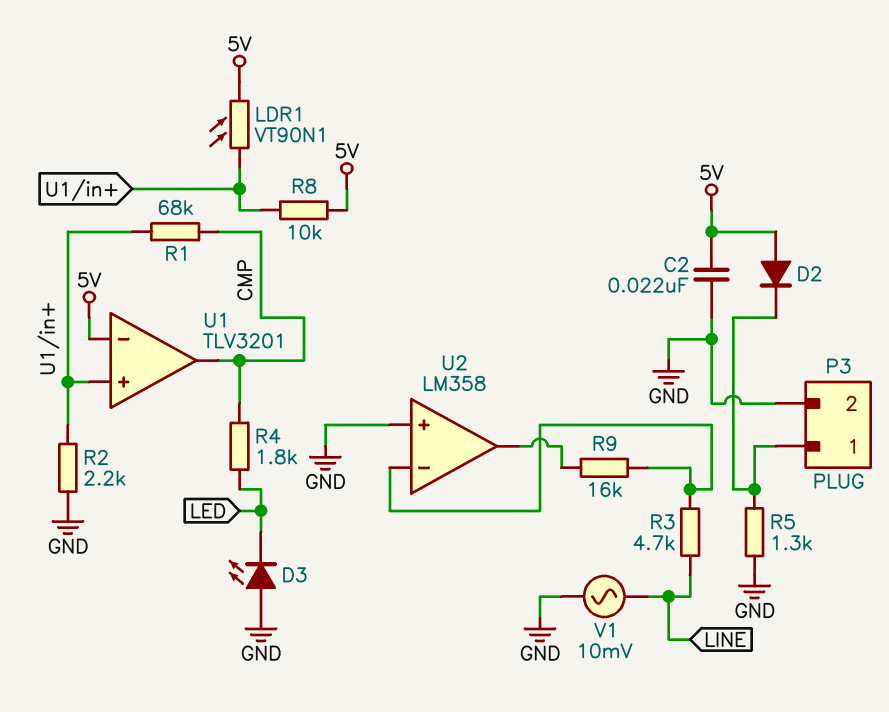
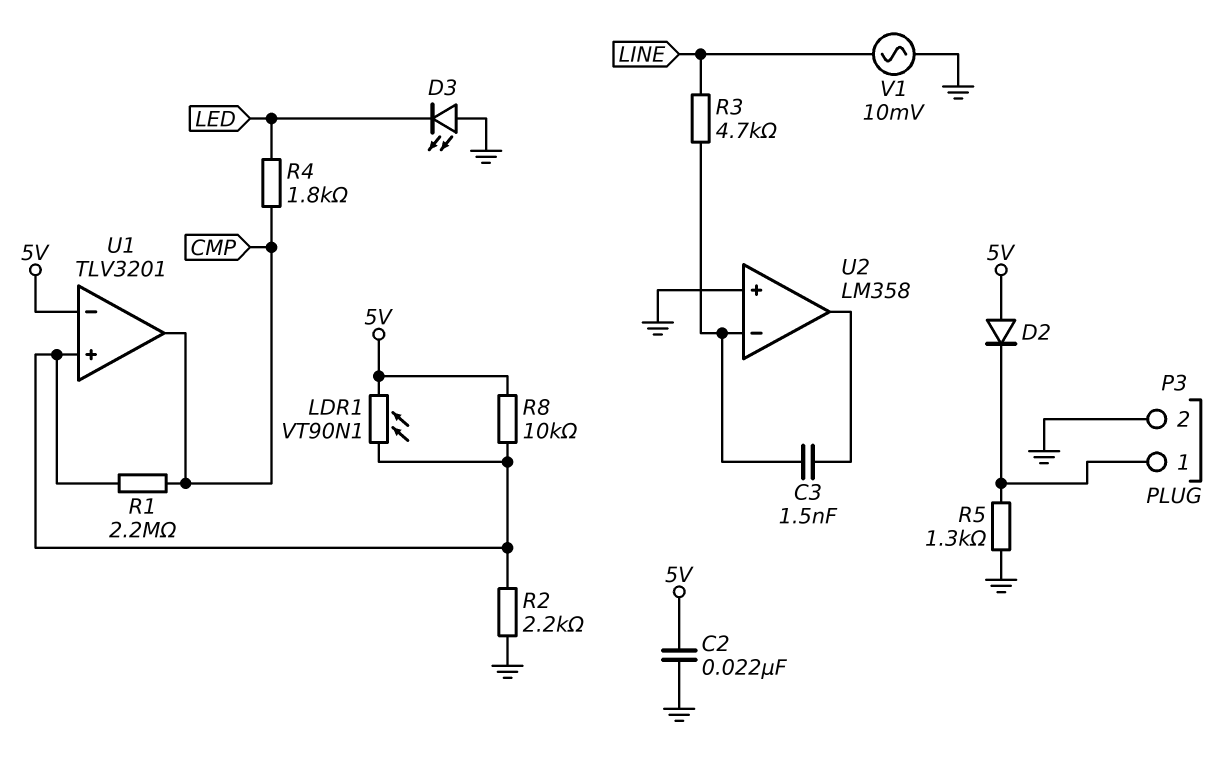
C3: none -> 1.5nF (U2/in-, U2/out)
R1: 68k (CMP, U1/in+) -> 2.2M (CMP, U1/in+)
R9: 16k (U2/in-, U2/out) -> none

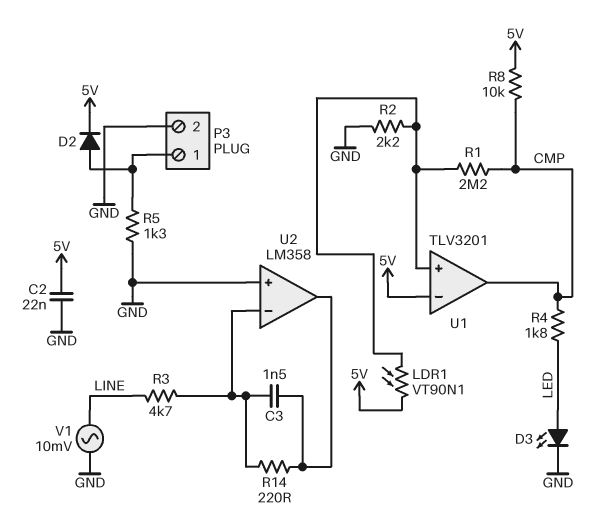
D2: diode (A 5V, K P3/1) -> diode (A P3/1, K 5V)
D3: LED (A GND, K LED) -> LED (A LED, K GND)
R8: 10k (5V, U1/in+) -> 10k (5V, CMP)
R14: none -> 220 (U2/in-, U2/out)

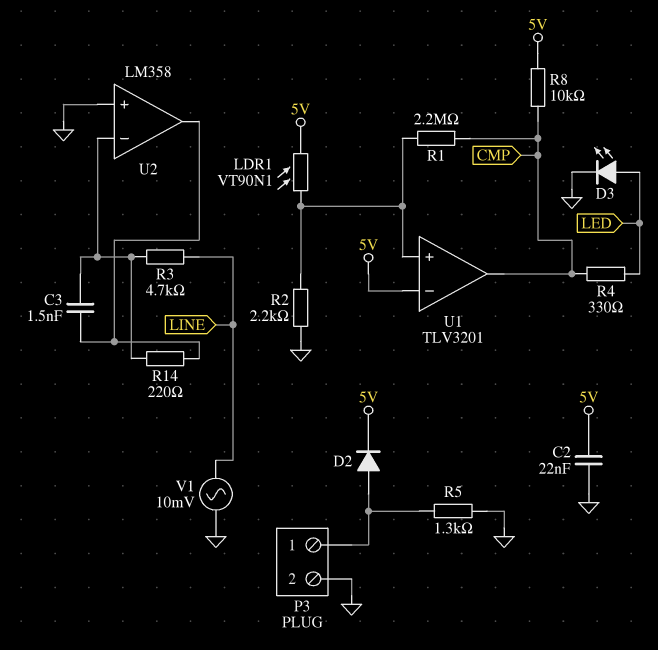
R4: 1.8k (CMP, LED) -> 330 (CMP, LED)

